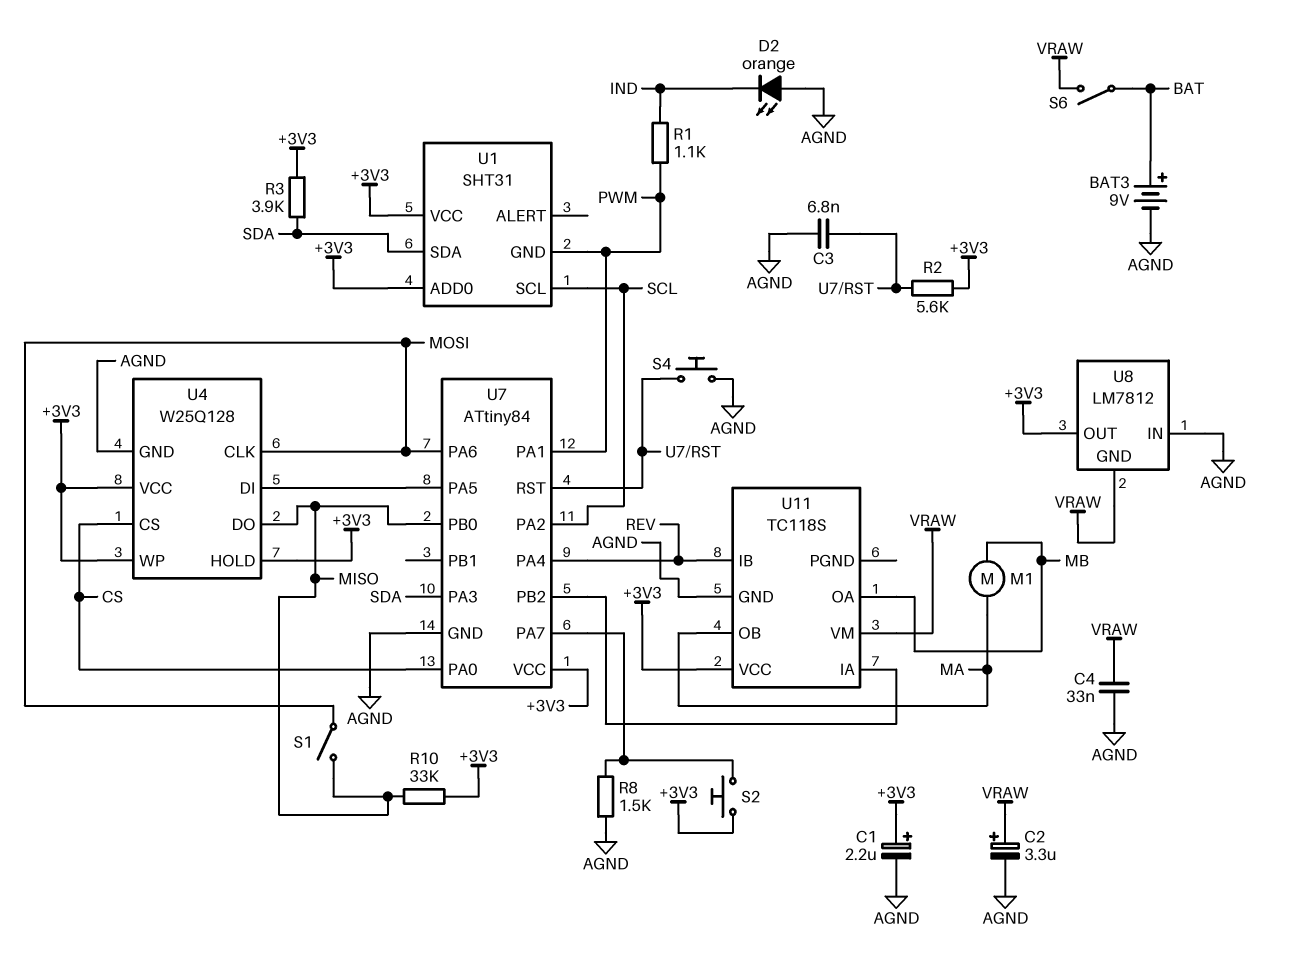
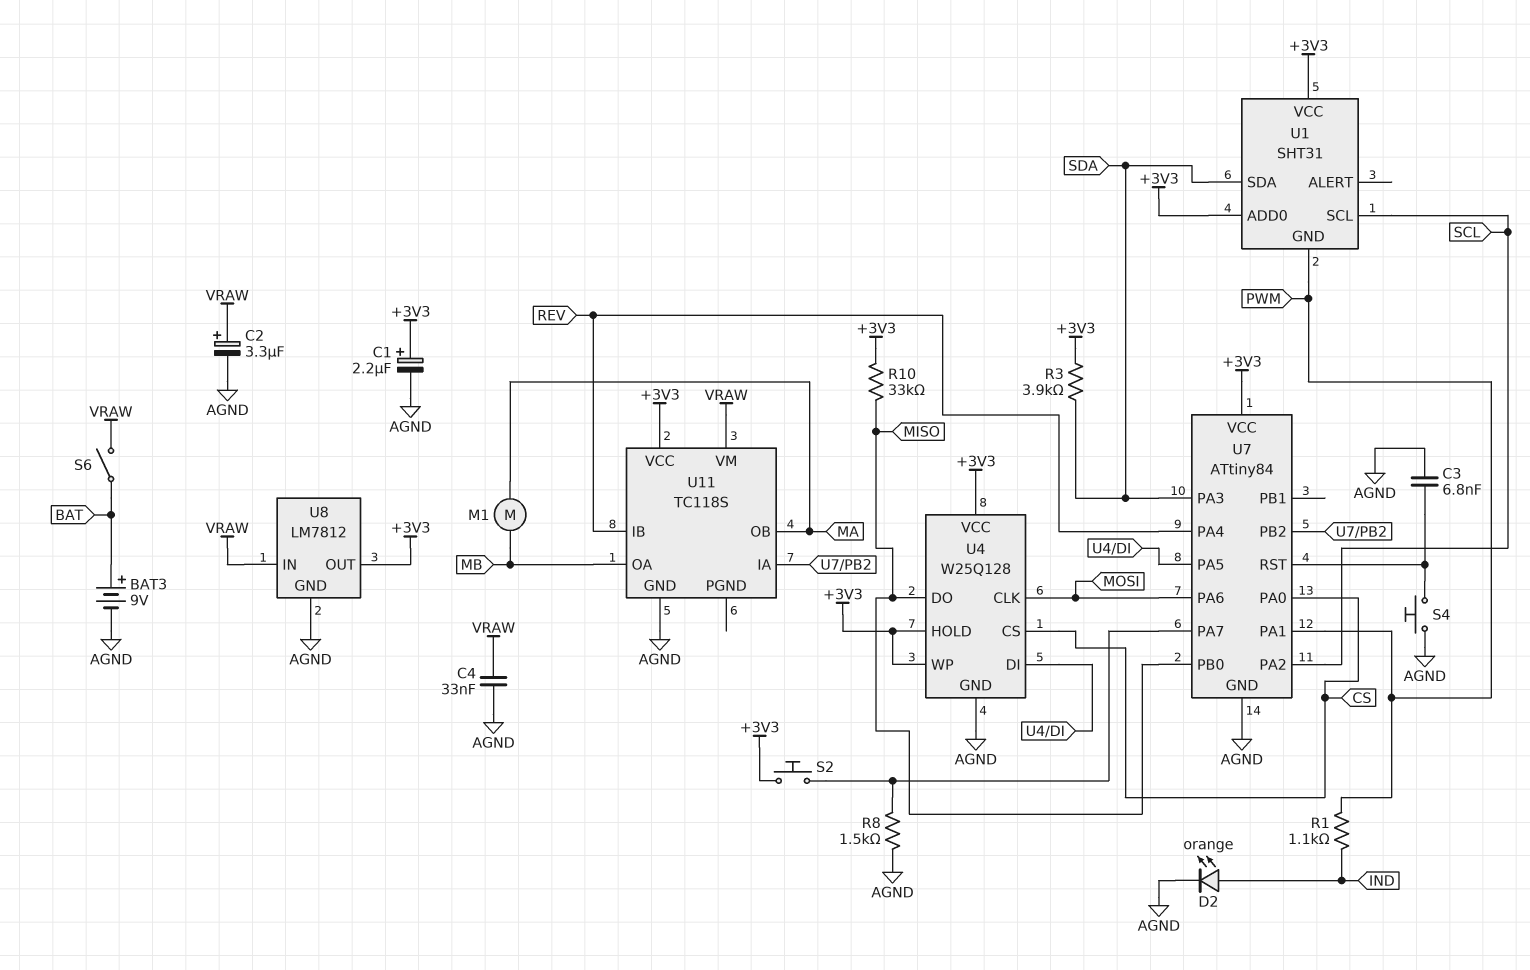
D2: LED orange (A AGND, K IND) -> LED orange (A IND, K AGND)
R2: 5.6k (+3V3, U7/RST) -> none
S1: switch (MISO, MOSI) -> none
U8 pin GND: VRAW -> AGND
U8 pin IN: AGND -> VRAW

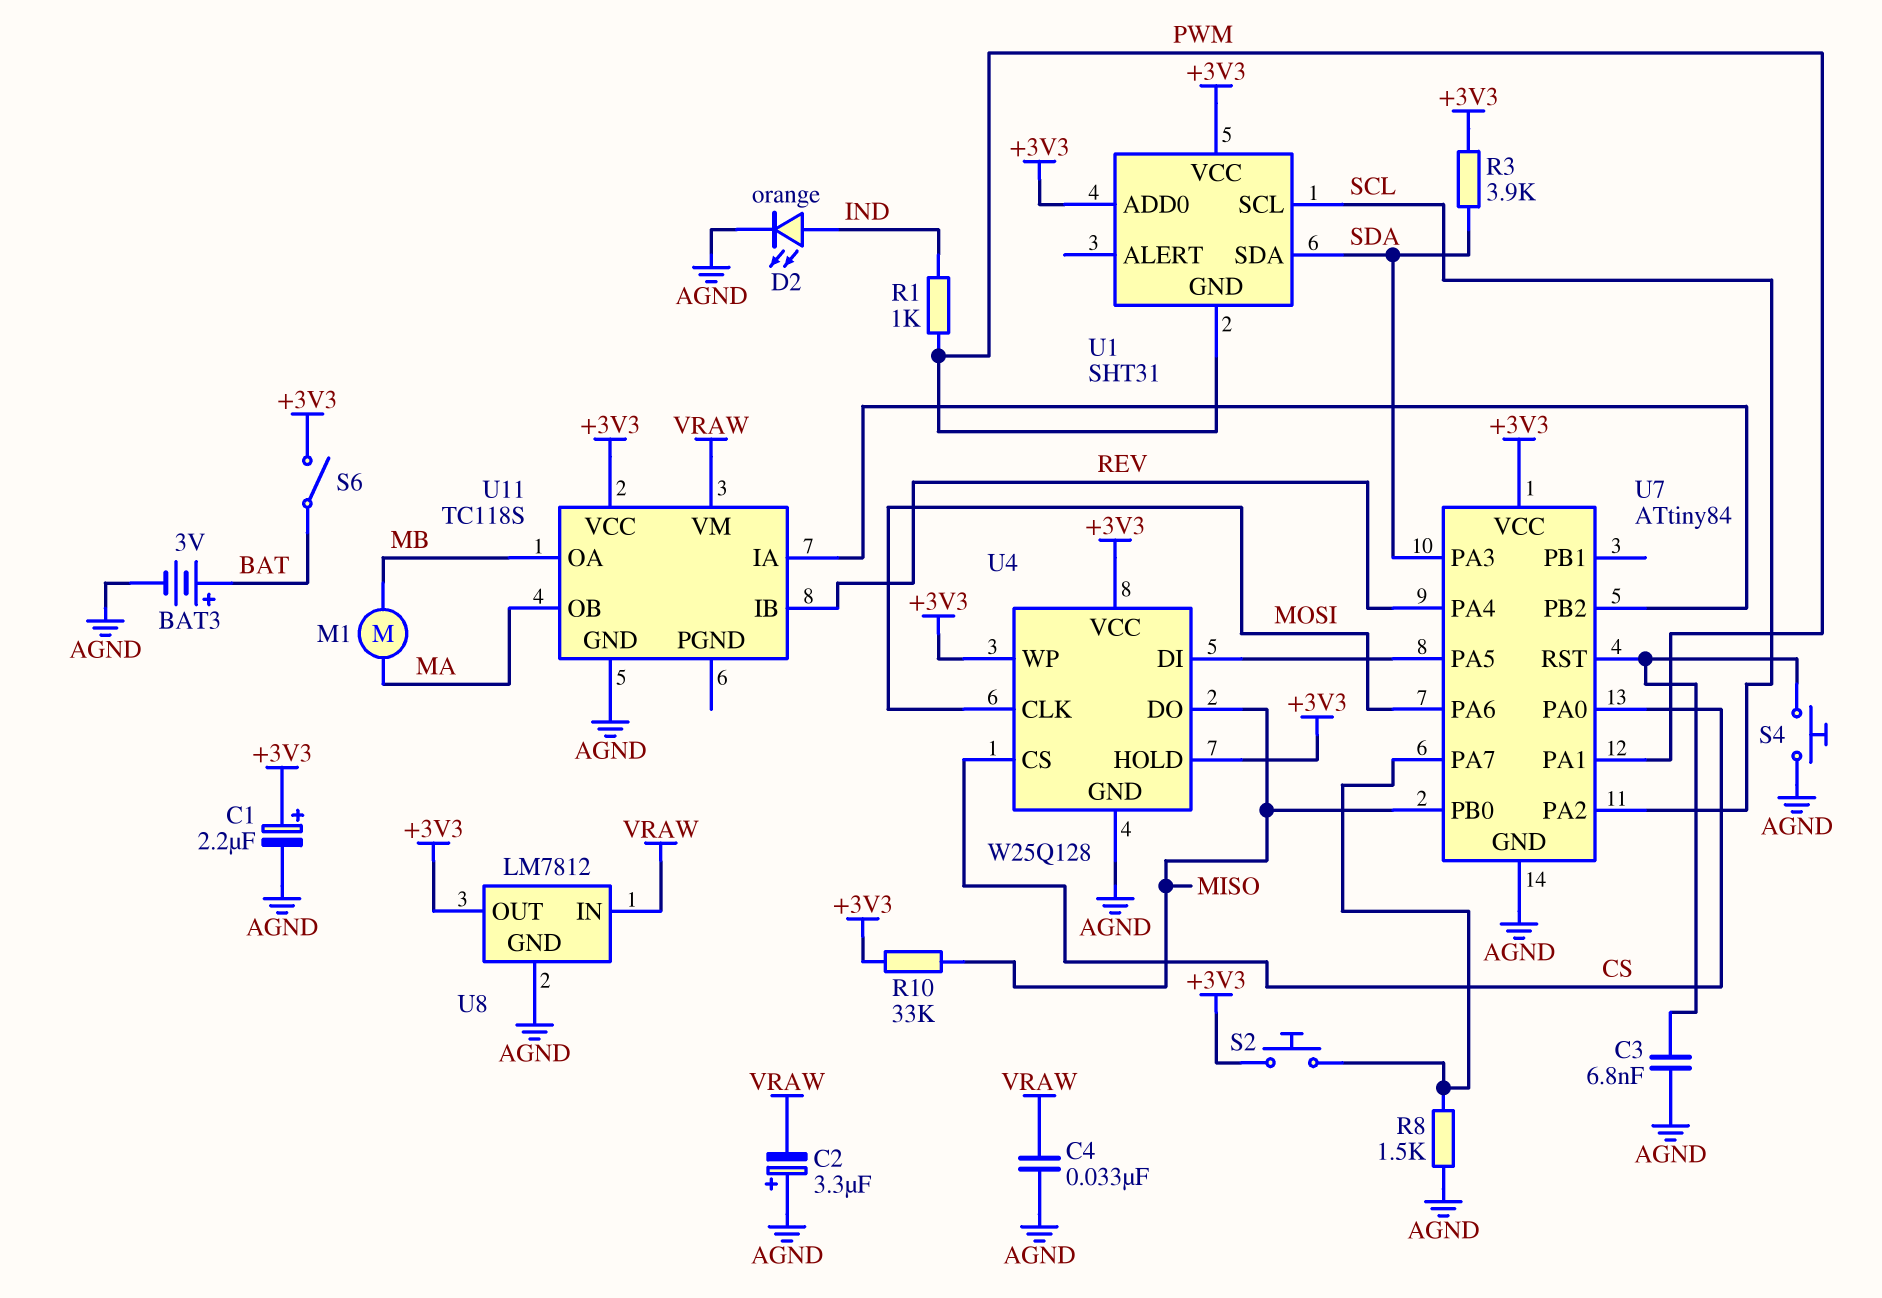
BAT3: 9V (plus BAT, minus AGND) -> 3V (plus BAT, minus AGND)
C2: 3.3uF (plus VRAW, minus AGND) -> 3.3uF (plus AGND, minus VRAW)
R1: 1.1k (IND, PWM) -> 1k (IND, PWM)
S6: switch (BAT, VRAW) -> switch (+3V3, BAT)

